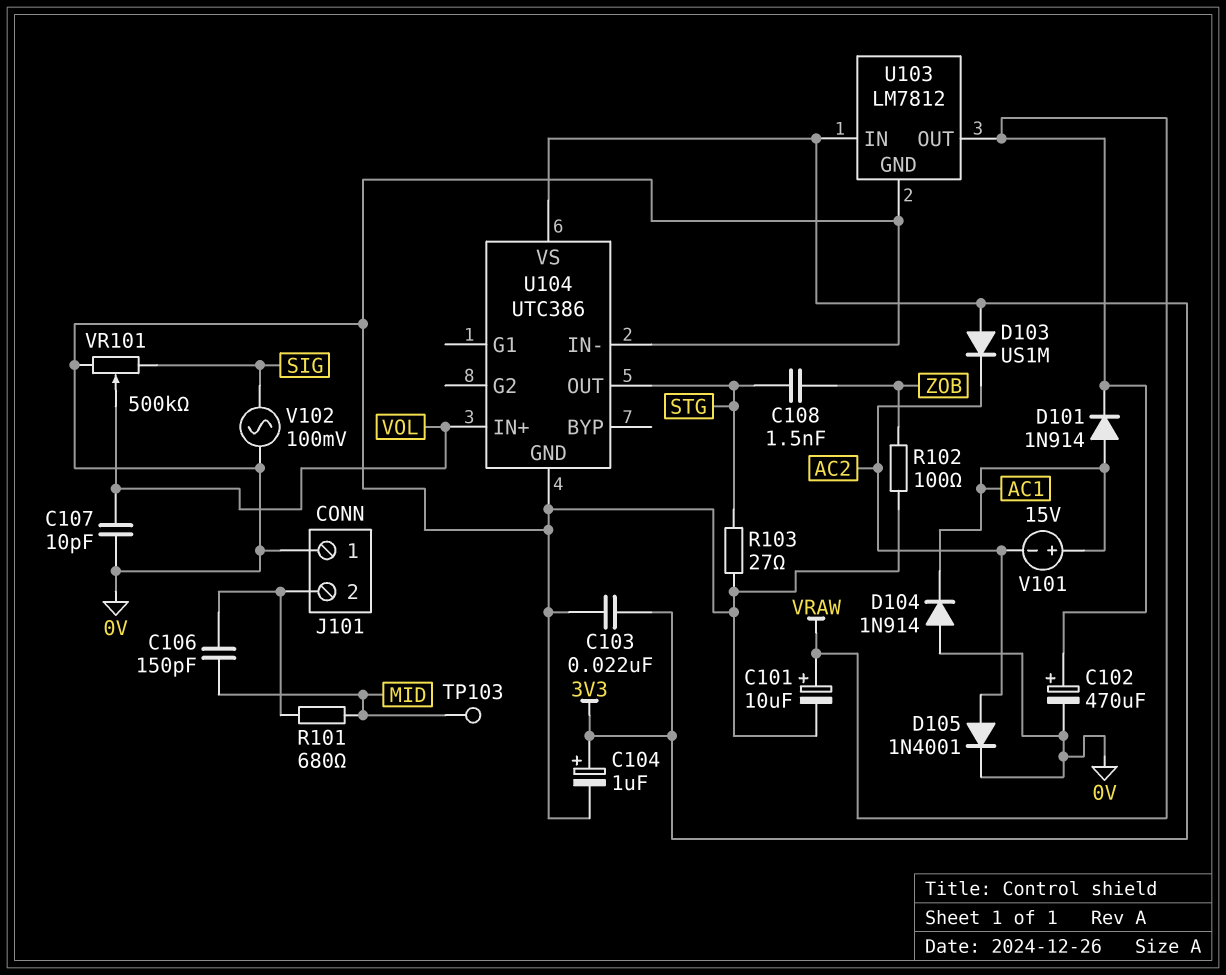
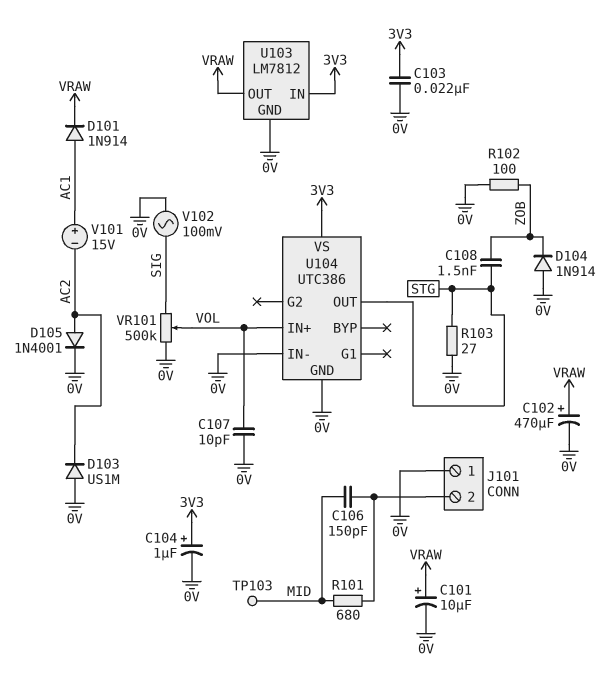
D103: diode US1M (A 3V3, K AC2) -> diode US1M (A 0V, K AC2)
D104: diode 1N914 (A 0V, K AC1) -> diode 1N914 (A 0V, K ZOB)

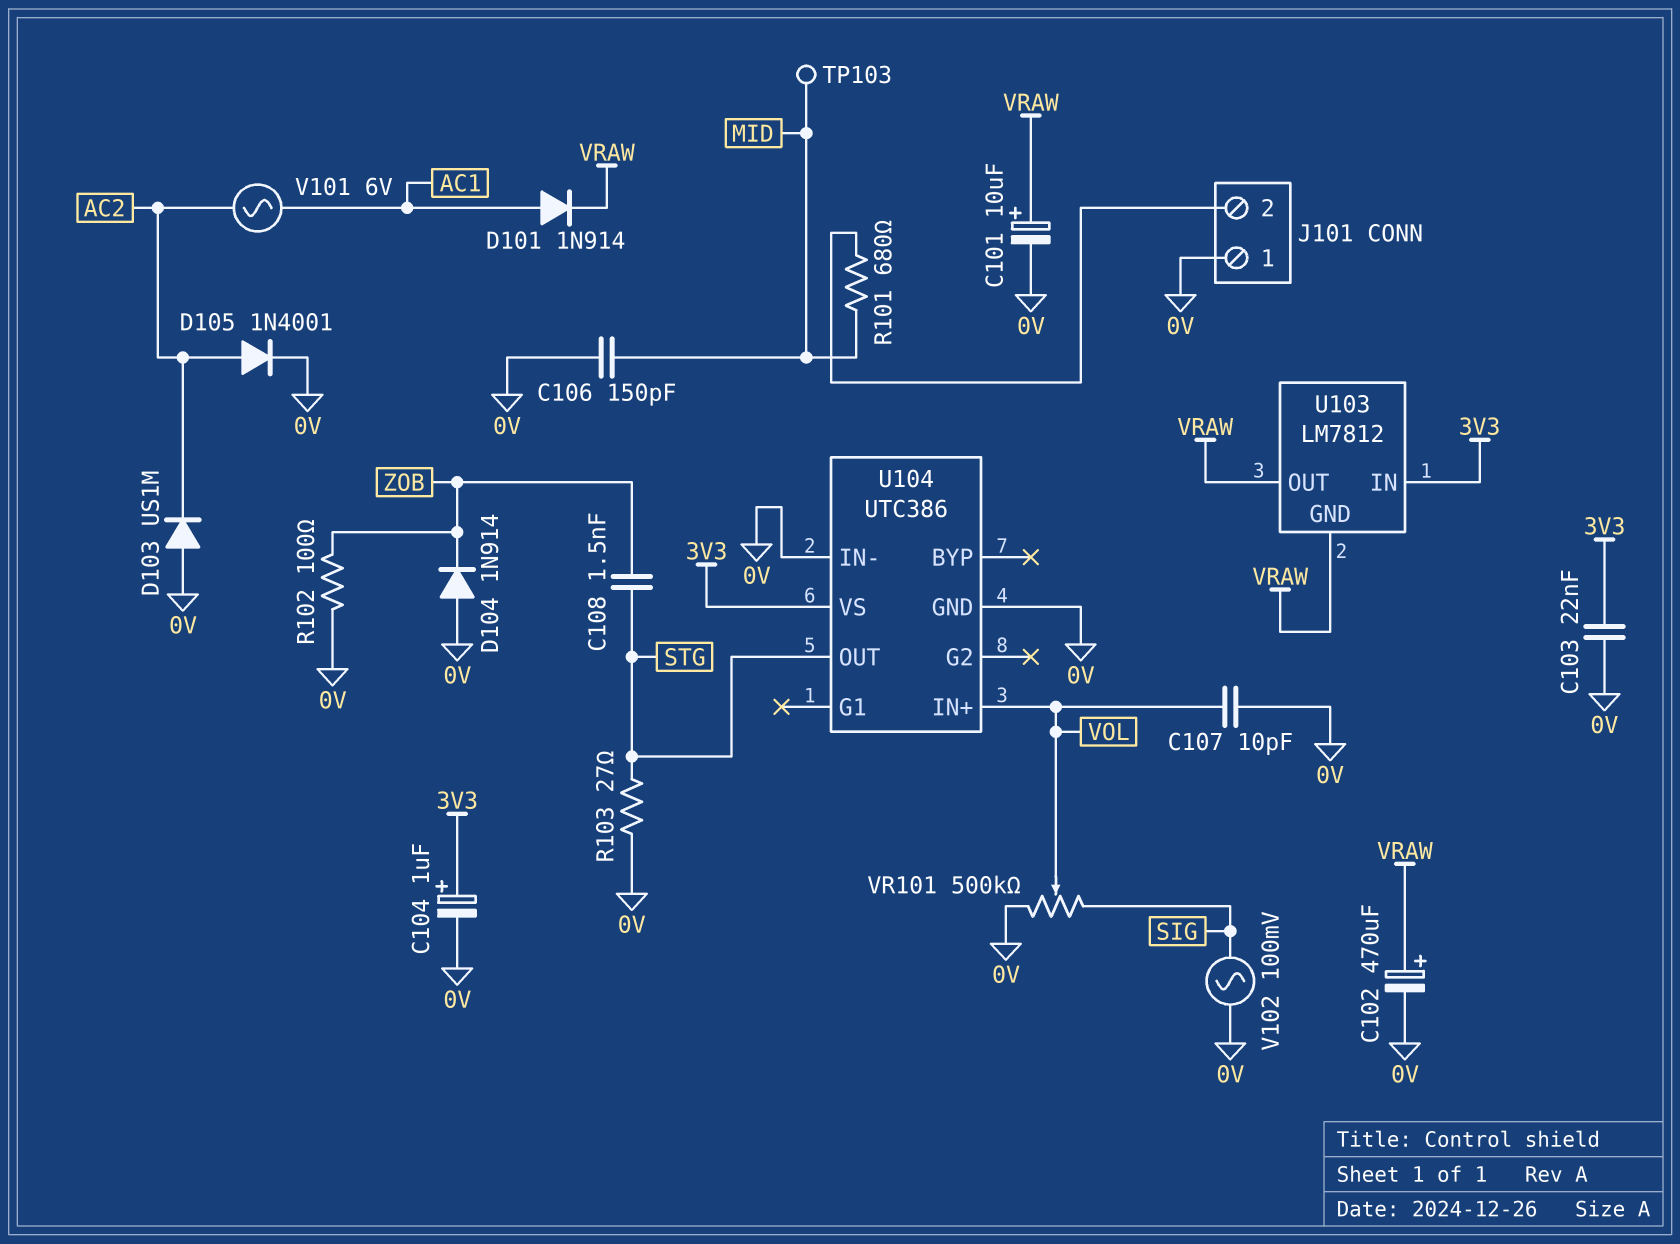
C106: 150pF (J101/2, MID) -> 150pF (0V, MID)
U103 pin GND: 0V -> VRAW
V101: 15V (plus AC1, minus AC2) -> AC 6V (AC1, AC2)

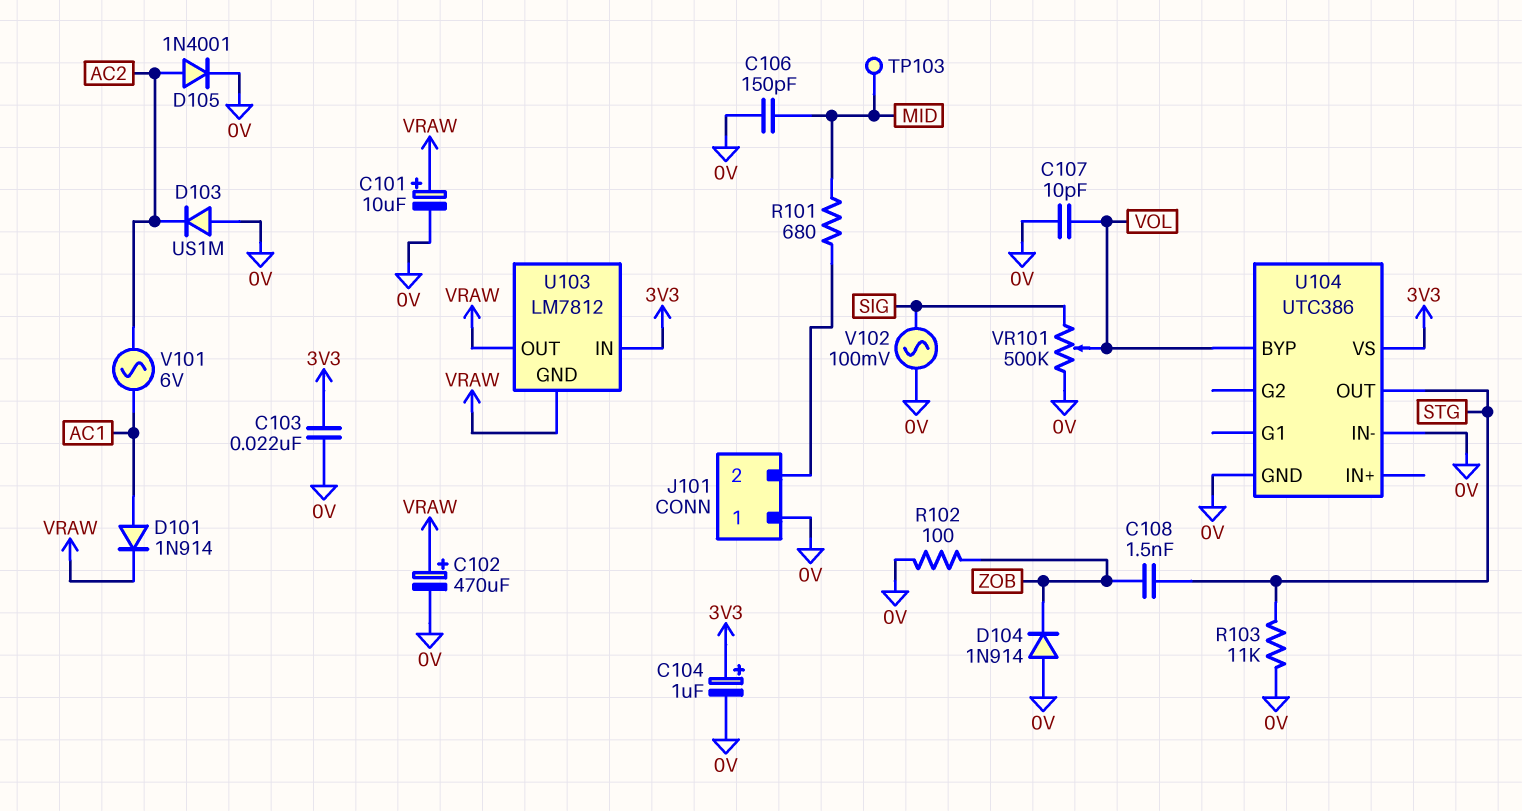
R103: 27 (0V, STG) -> 11k (0V, STG)
U104 pin BYP: none -> VOL
U104 pin IN+: VOL -> none

